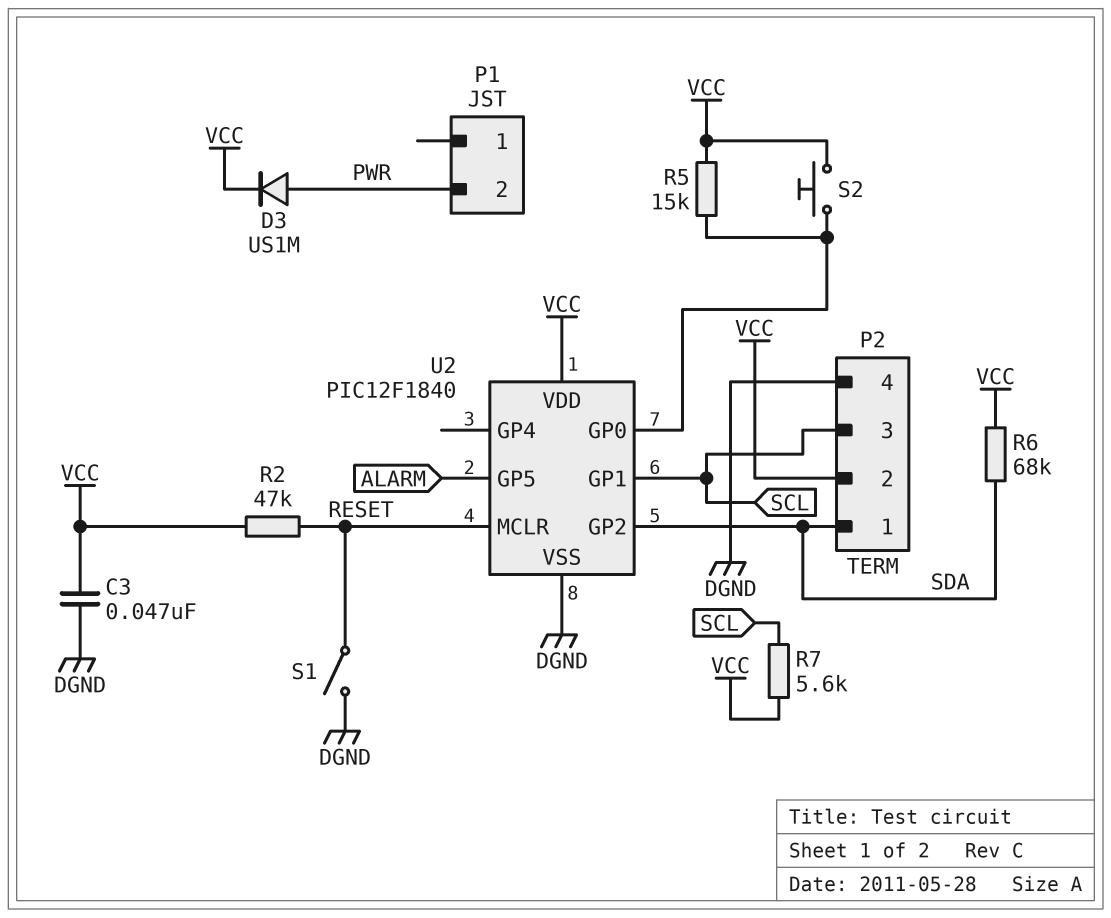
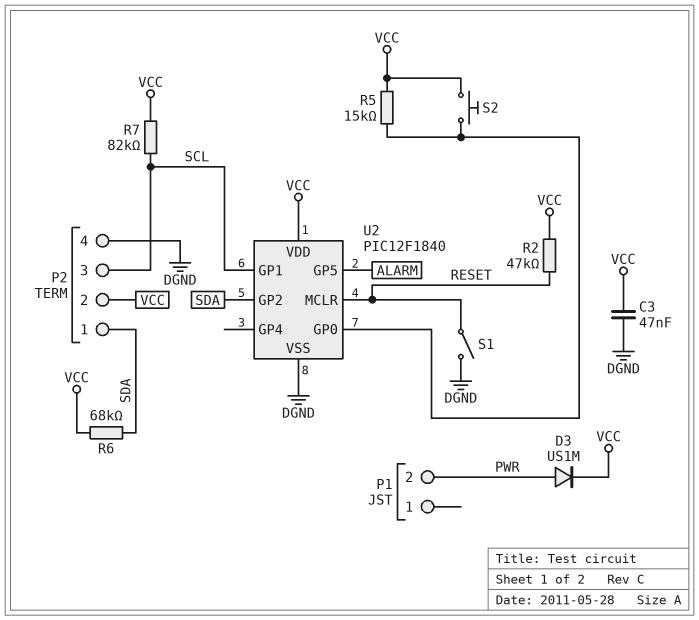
R7: 5.6k (SCL, VCC) -> 82k (SCL, VCC)

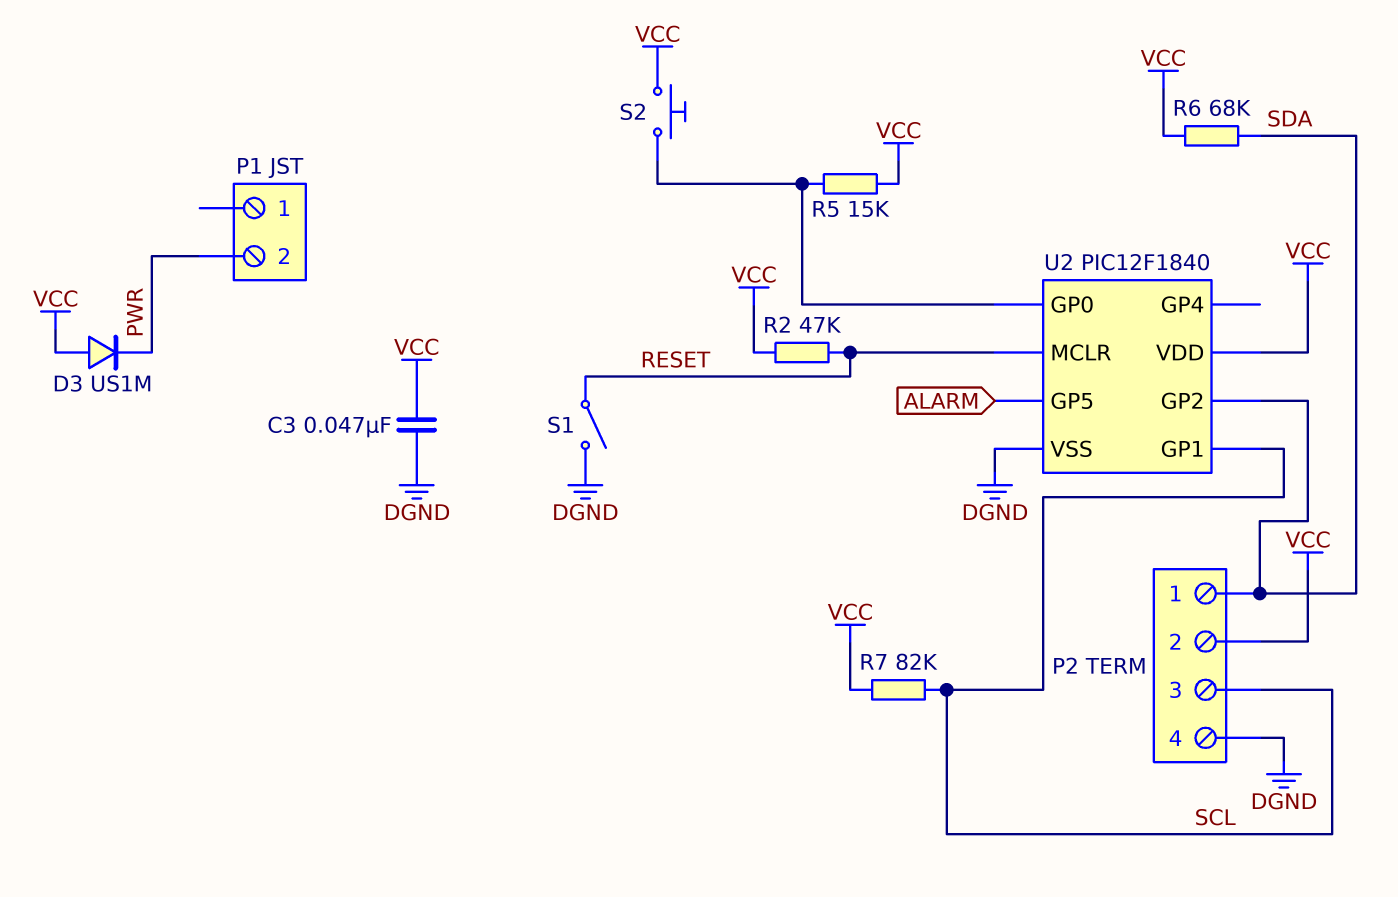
D3: diode US1M (A PWR, K VCC) -> diode US1M (A VCC, K PWR)

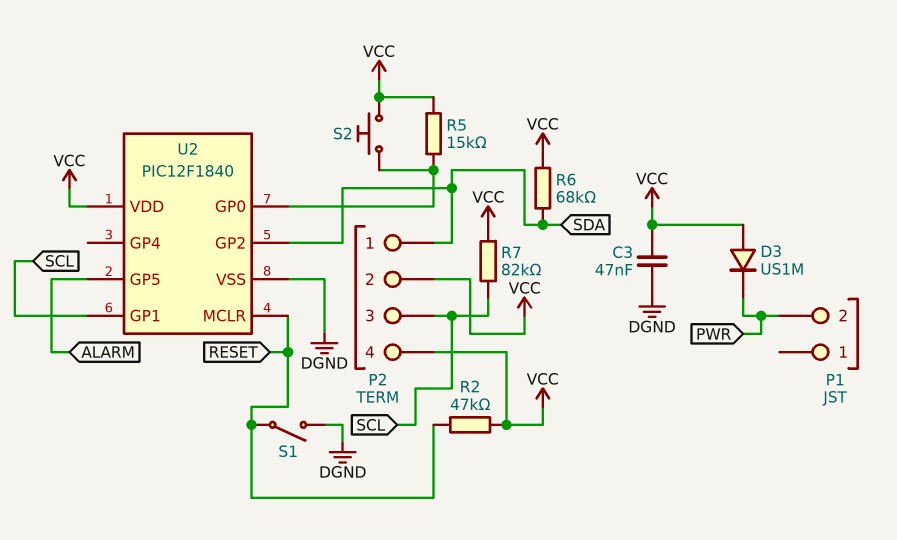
P2 pin 4: DGND -> VCC

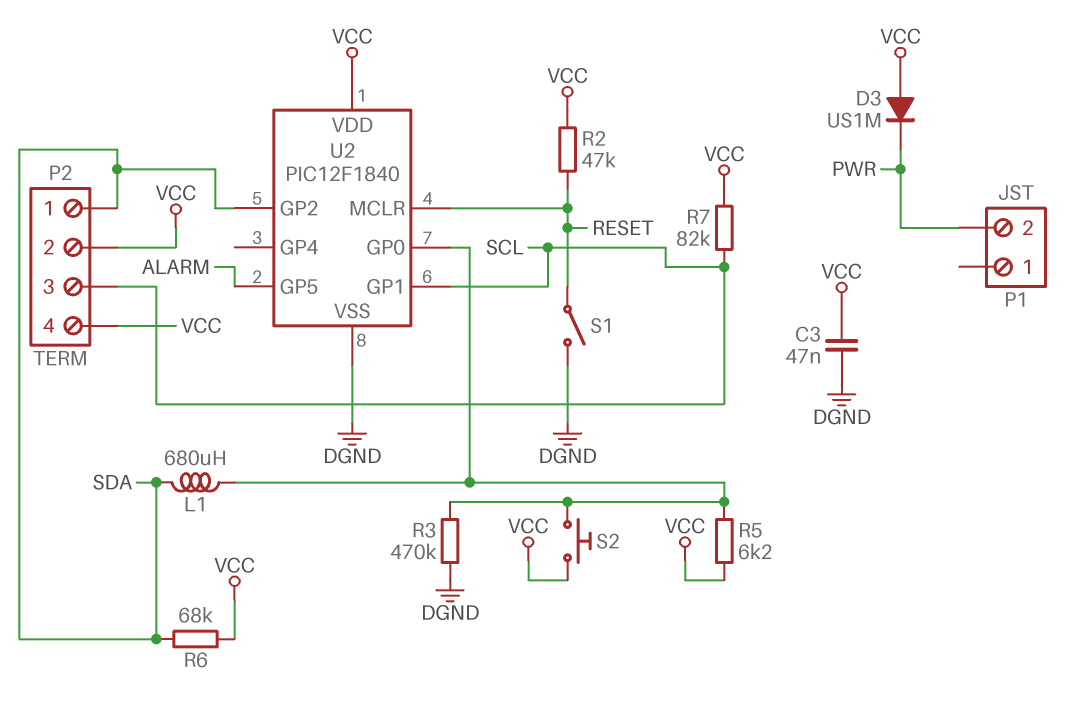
L1: none -> 680uH (SDA, U2/GP0)
R3: none -> 470k (DGND, U2/GP0)
R5: 15k (U2/GP0, VCC) -> 6.2k (U2/GP0, VCC)

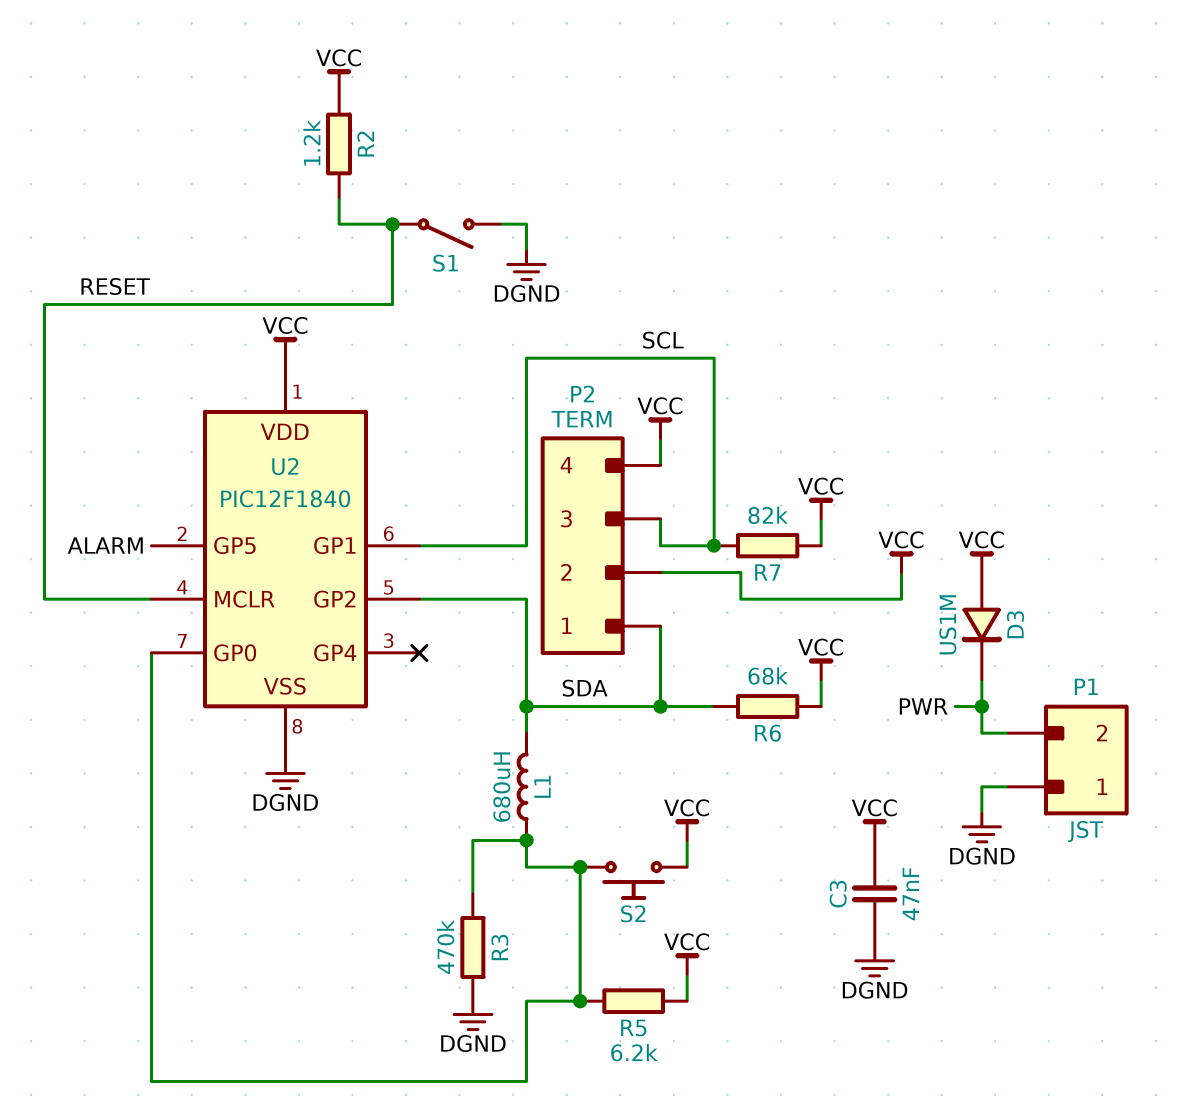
P1 pin 1: none -> DGND
R2: 47k (RESET, VCC) -> 1.2k (RESET, VCC)

